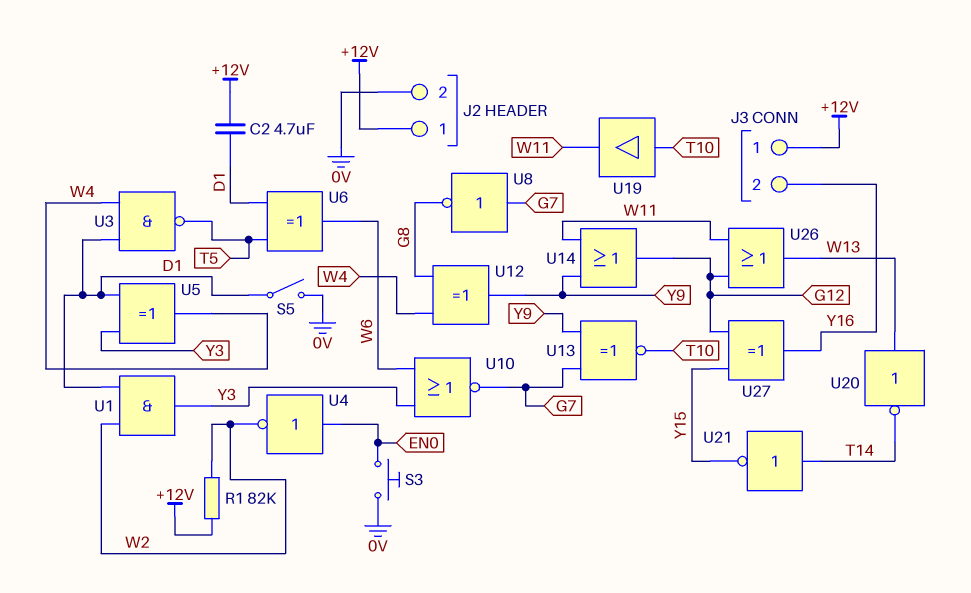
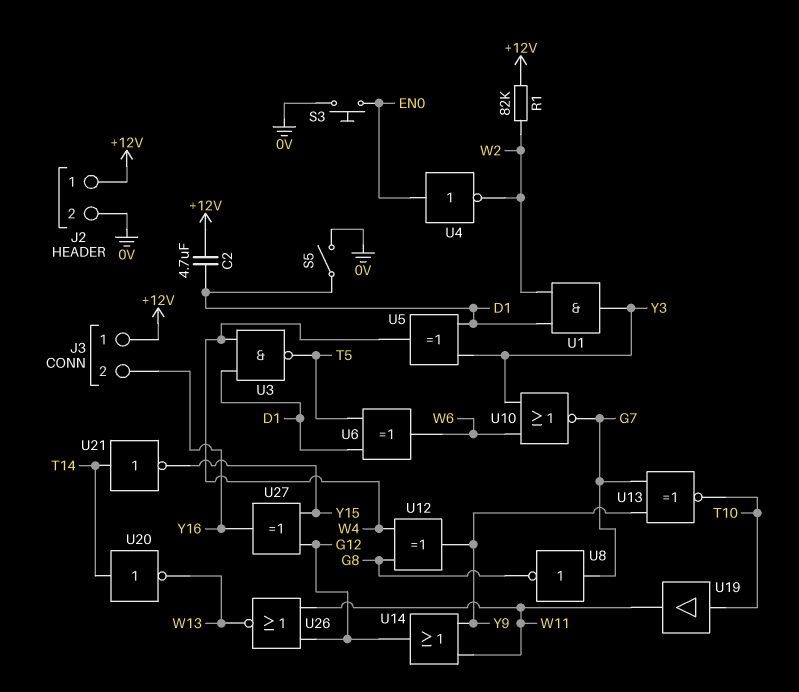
U20: NOT (in W13, out T14) -> NOT (in T14, out W13)
U26: OR (in G12, in W11, out W13) -> NOR (in G12, in W11, out W13)

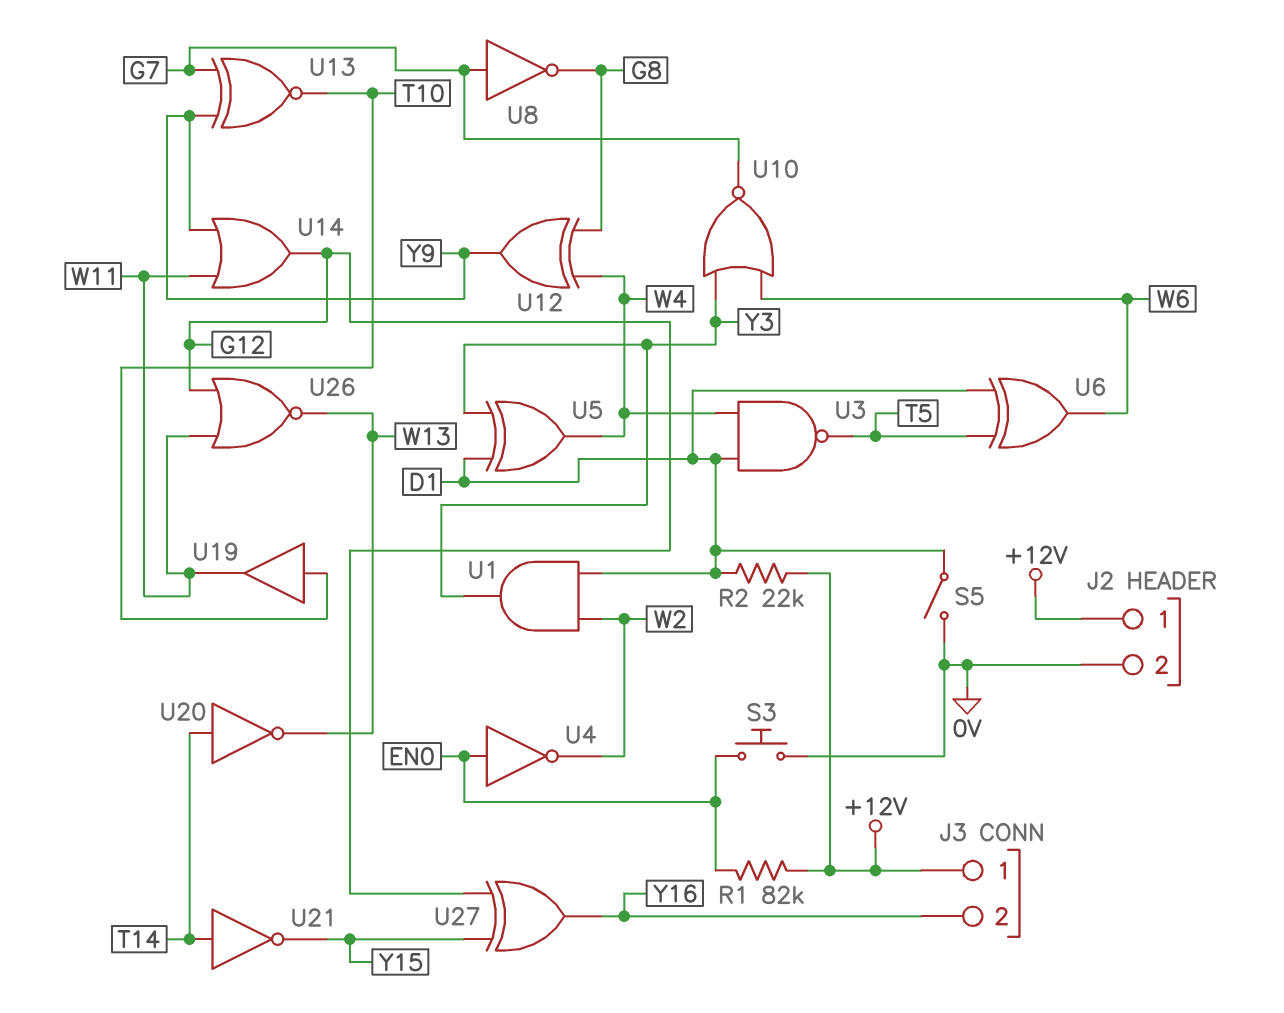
C2: 4.7uF (+12V, D1) -> none
R1: 82k (+12V, W2) -> 82k (+12V, EN0)
R2: none -> 22k (+12V, D1)

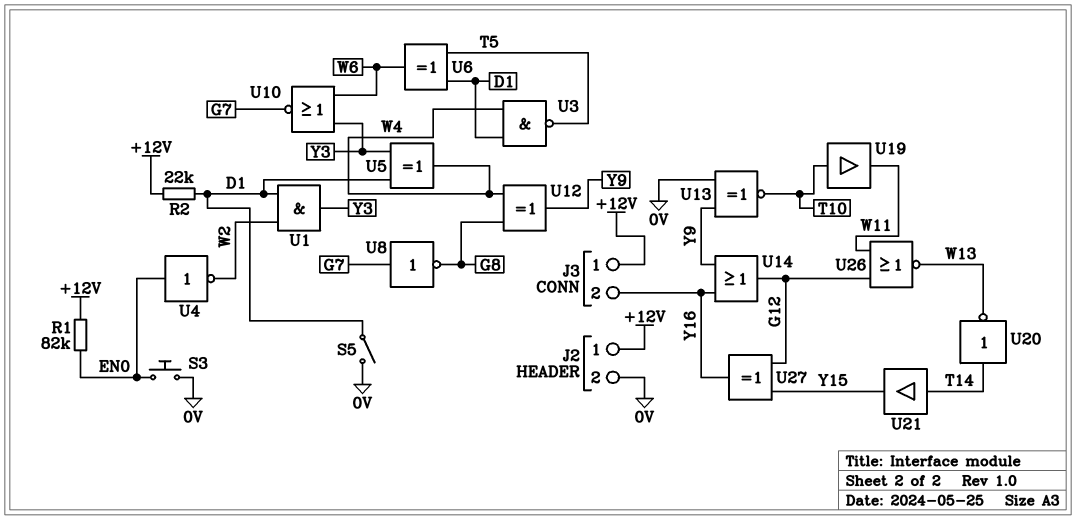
U13: XNOR (in G7, in Y9, out T10) -> XNOR (in 0V, in Y9, out T10)
U14: OR (in W11, in Y9, out G12) -> OR (in Y9, in Y16, out G12)
U21: NOT (in T14, out Y15) -> buffer (in T14, out Y15)

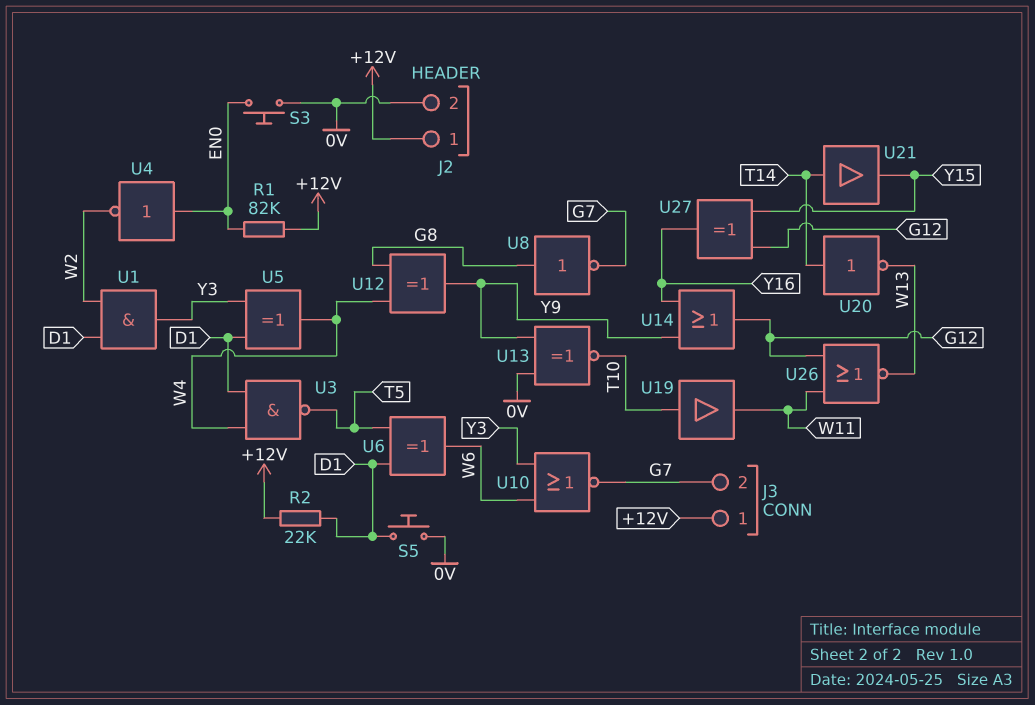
J3 pin 2: Y16 -> G7
S5: switch (0V, D1) -> button (0V, D1)
U8: NOT (in G7, out G8) -> NOT (in G8, out G7)

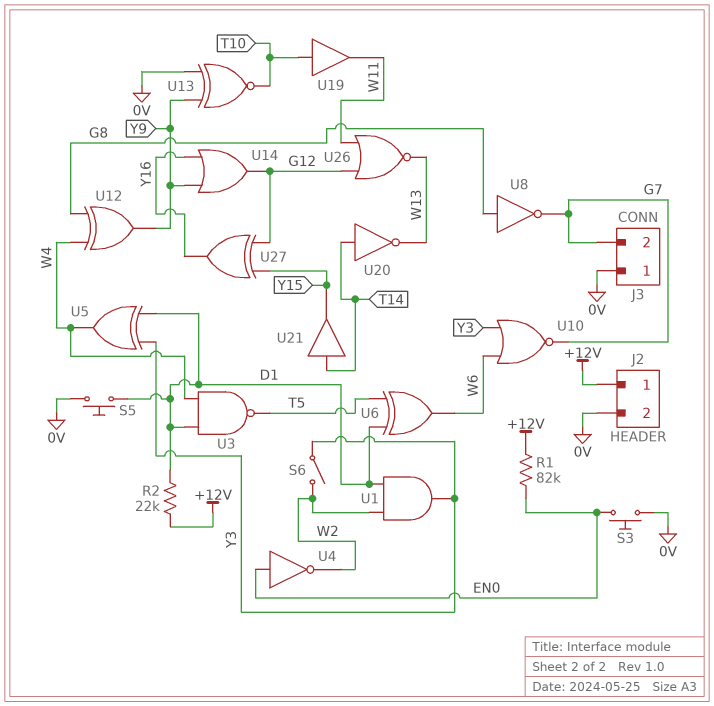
J3 pin 1: +12V -> 0V
S6: none -> switch (W2, Y3)

